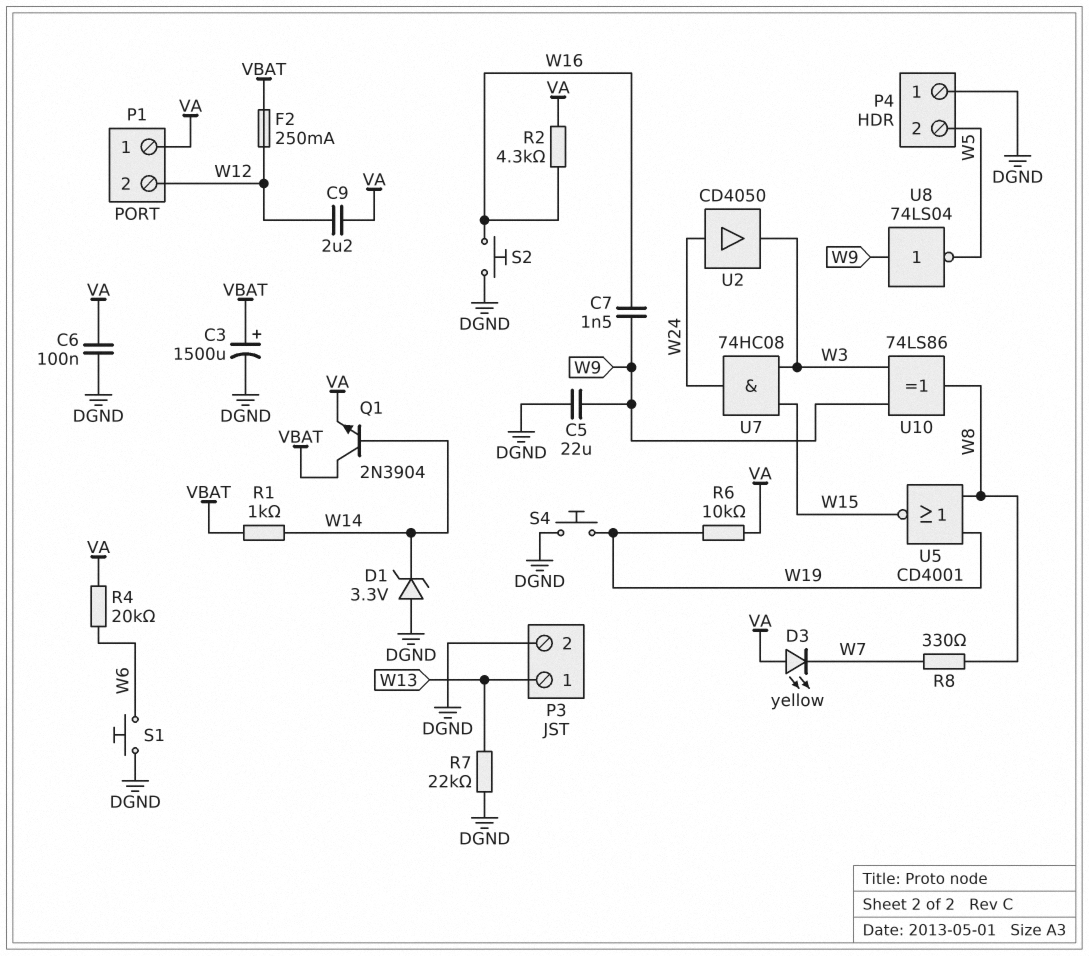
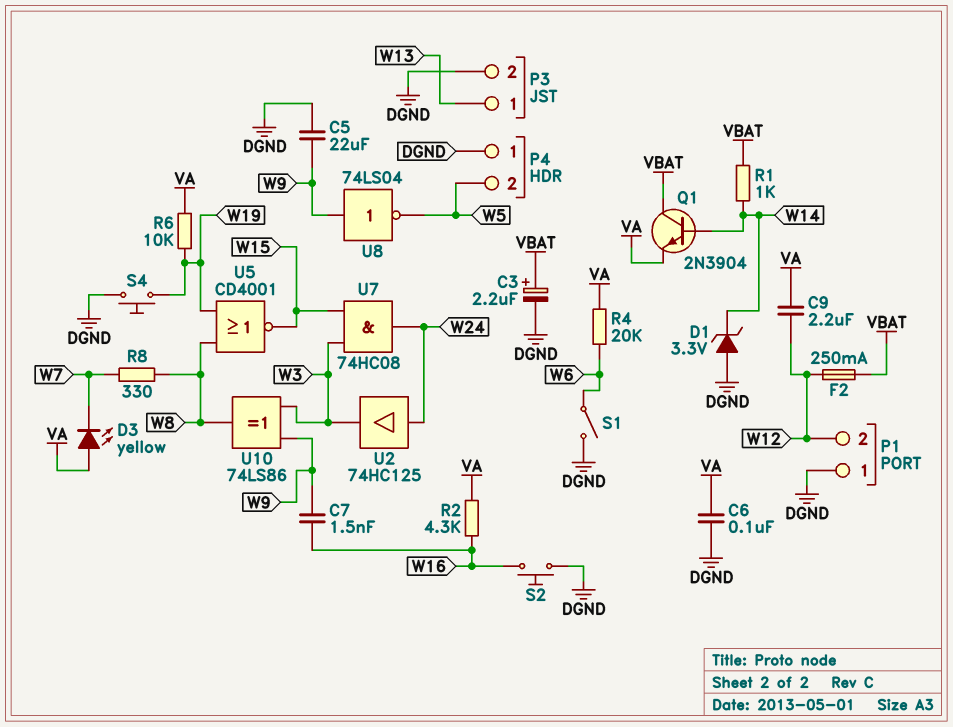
C3: 1500uF (plus VBAT, minus DGND) -> 2.2uF (plus VBAT, minus DGND)
P1 pin 1: VA -> DGND
R7: 22k (DGND, W13) -> none
S1: button (DGND, W6) -> switch (DGND, W6)
U2: buffer CD4050 (in W24, out W3) -> buffer 74HC125 (in W24, out W3)

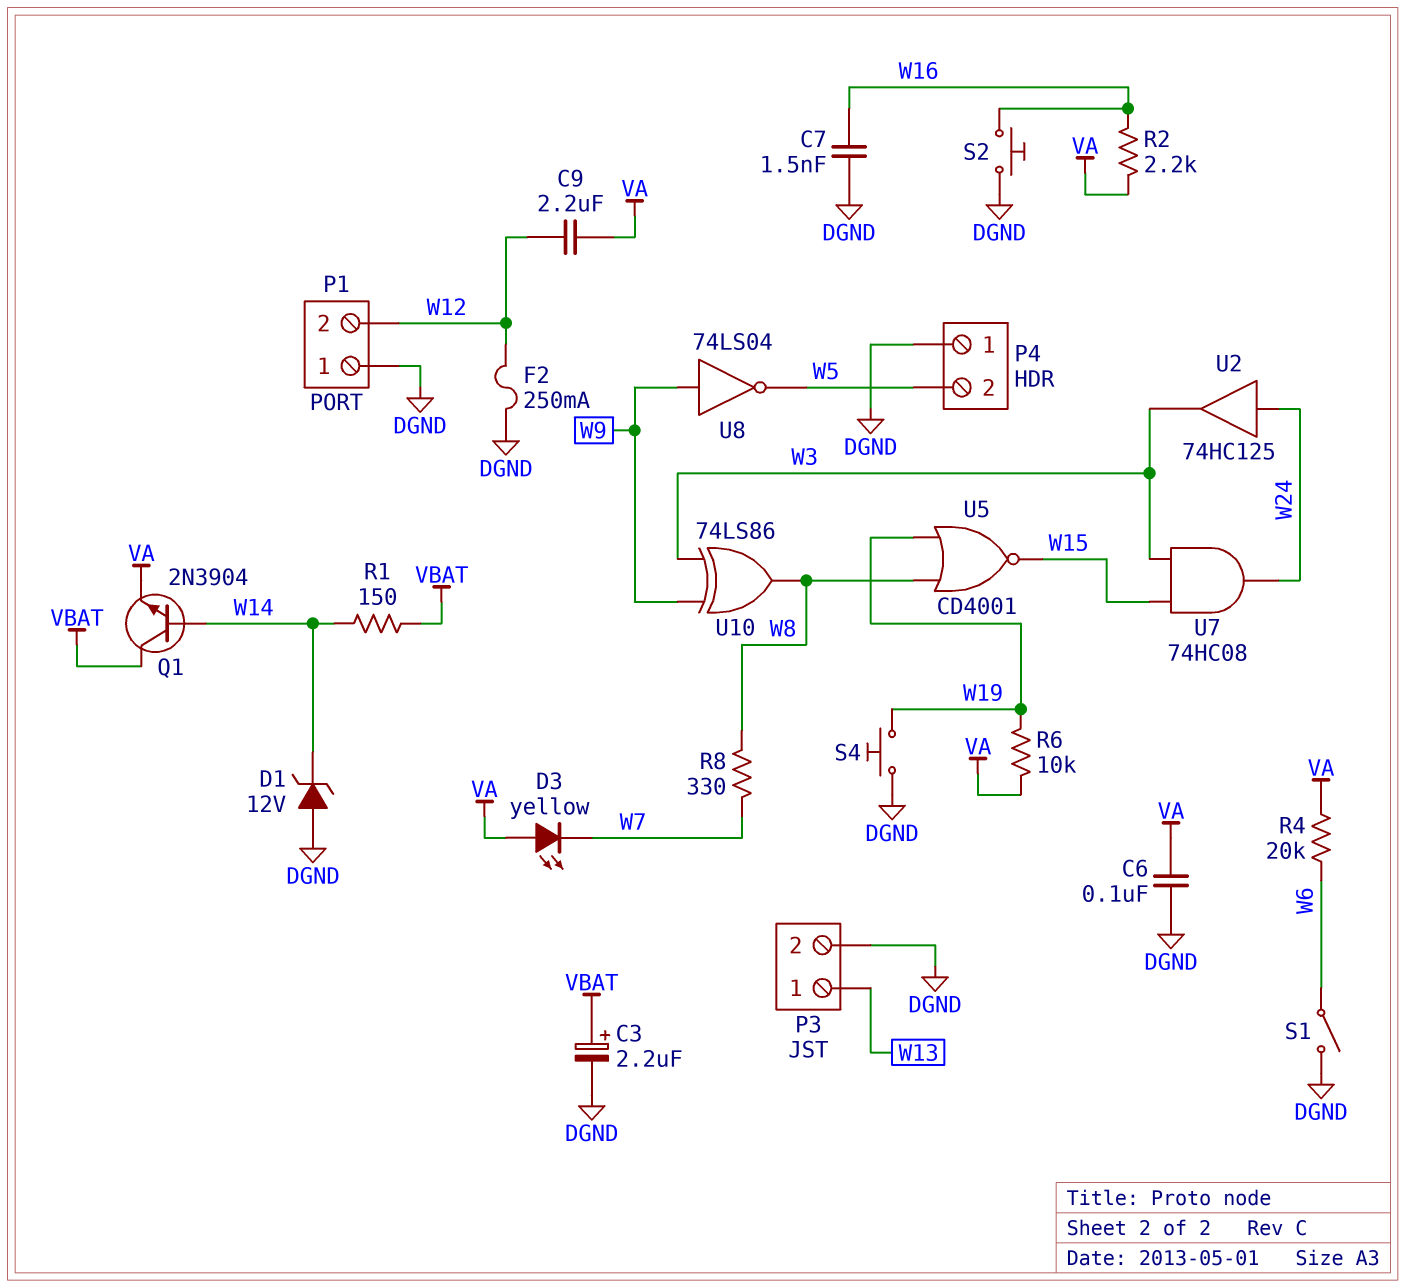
C5: 22uF (DGND, W9) -> none
C7: 1.5nF (W9, W16) -> 1.5nF (DGND, W16)
D1: zener 3.3V (A DGND, K W14) -> zener 12V (A DGND, K W14)
F2: 250mA (VBAT, W12) -> 250mA (DGND, W12)
R1: 1k (VBAT, W14) -> 150 (VBAT, W14)
R2: 4.3k (VA, W16) -> 2.2k (VA, W16)

